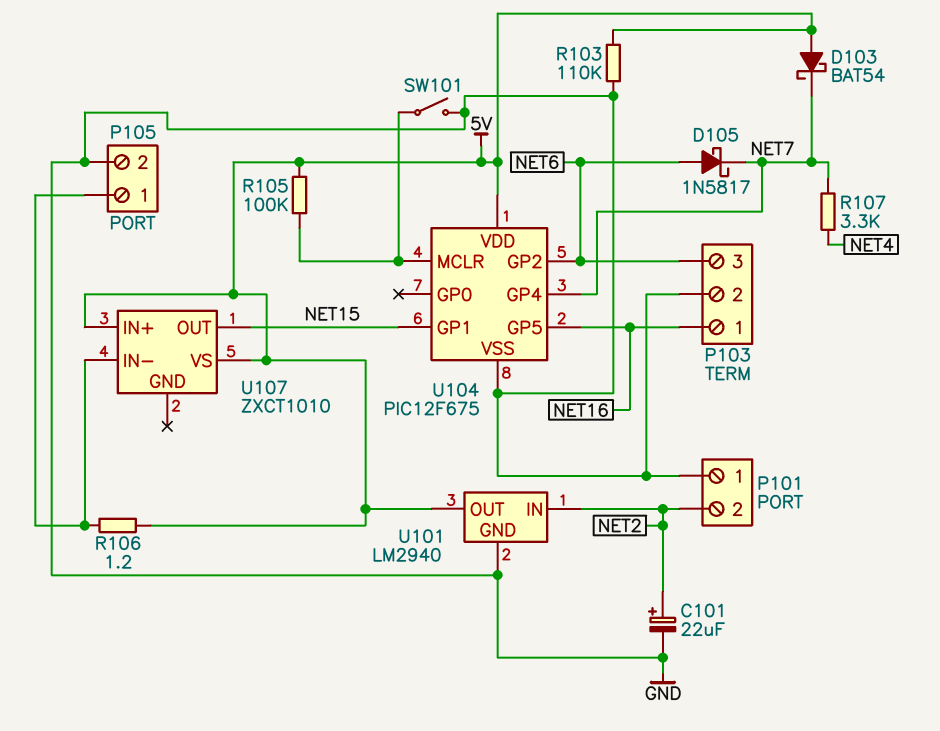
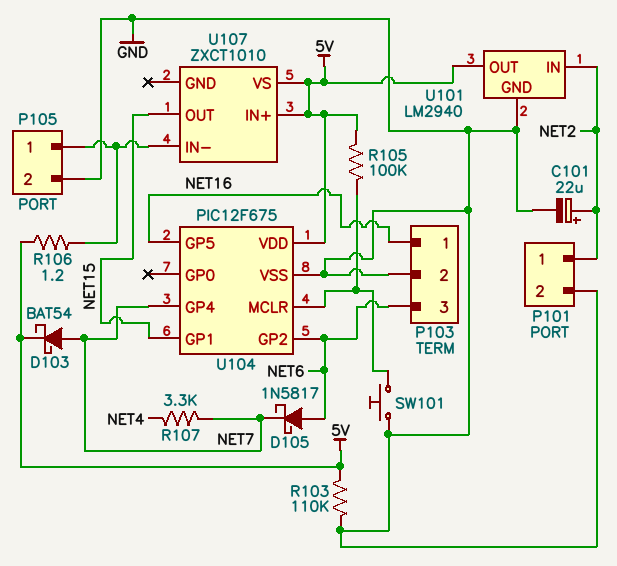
D103: schottky BAT54 (A 5V, K NET7) -> schottky BAT54 (A NET7, K 5V)
P101 pin 1: GND -> NET2
P101 pin 2: NET2 -> GND
SW101: switch (GND, U104/MCLR) -> button (GND, U104/MCLR)

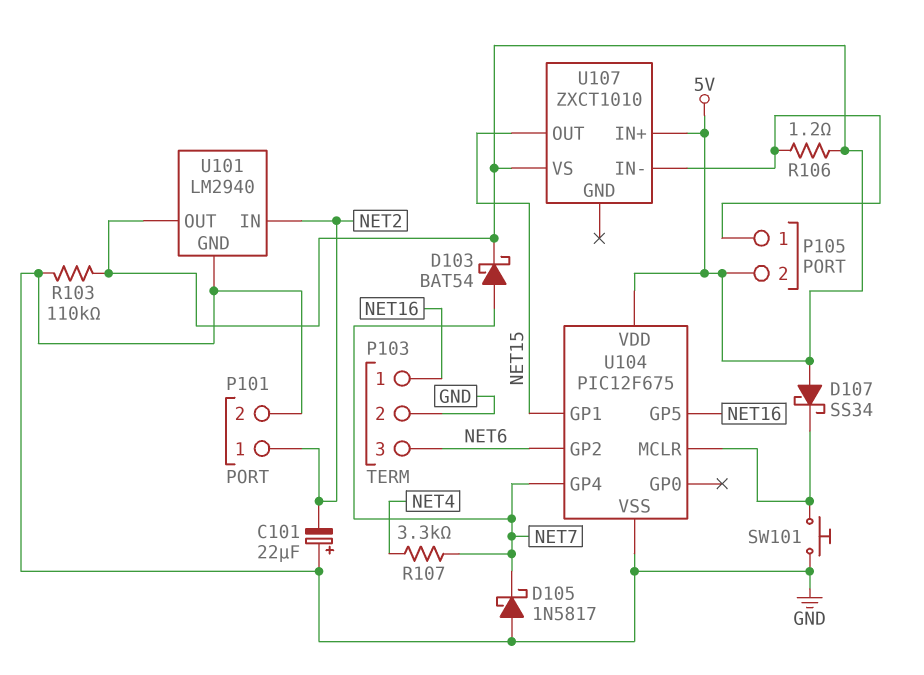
C101: 22uF (plus NET2, minus GND) -> 22uF (plus GND, minus NET2)
D105: schottky 1N5817 (A NET6, K NET7) -> schottky 1N5817 (A GND, K NET7)
D107: none -> schottky SS34 (A 5V, K U104/MCLR)
P105 pin 2: GND -> 5V
R105: 100k (5V, U104/MCLR) -> none

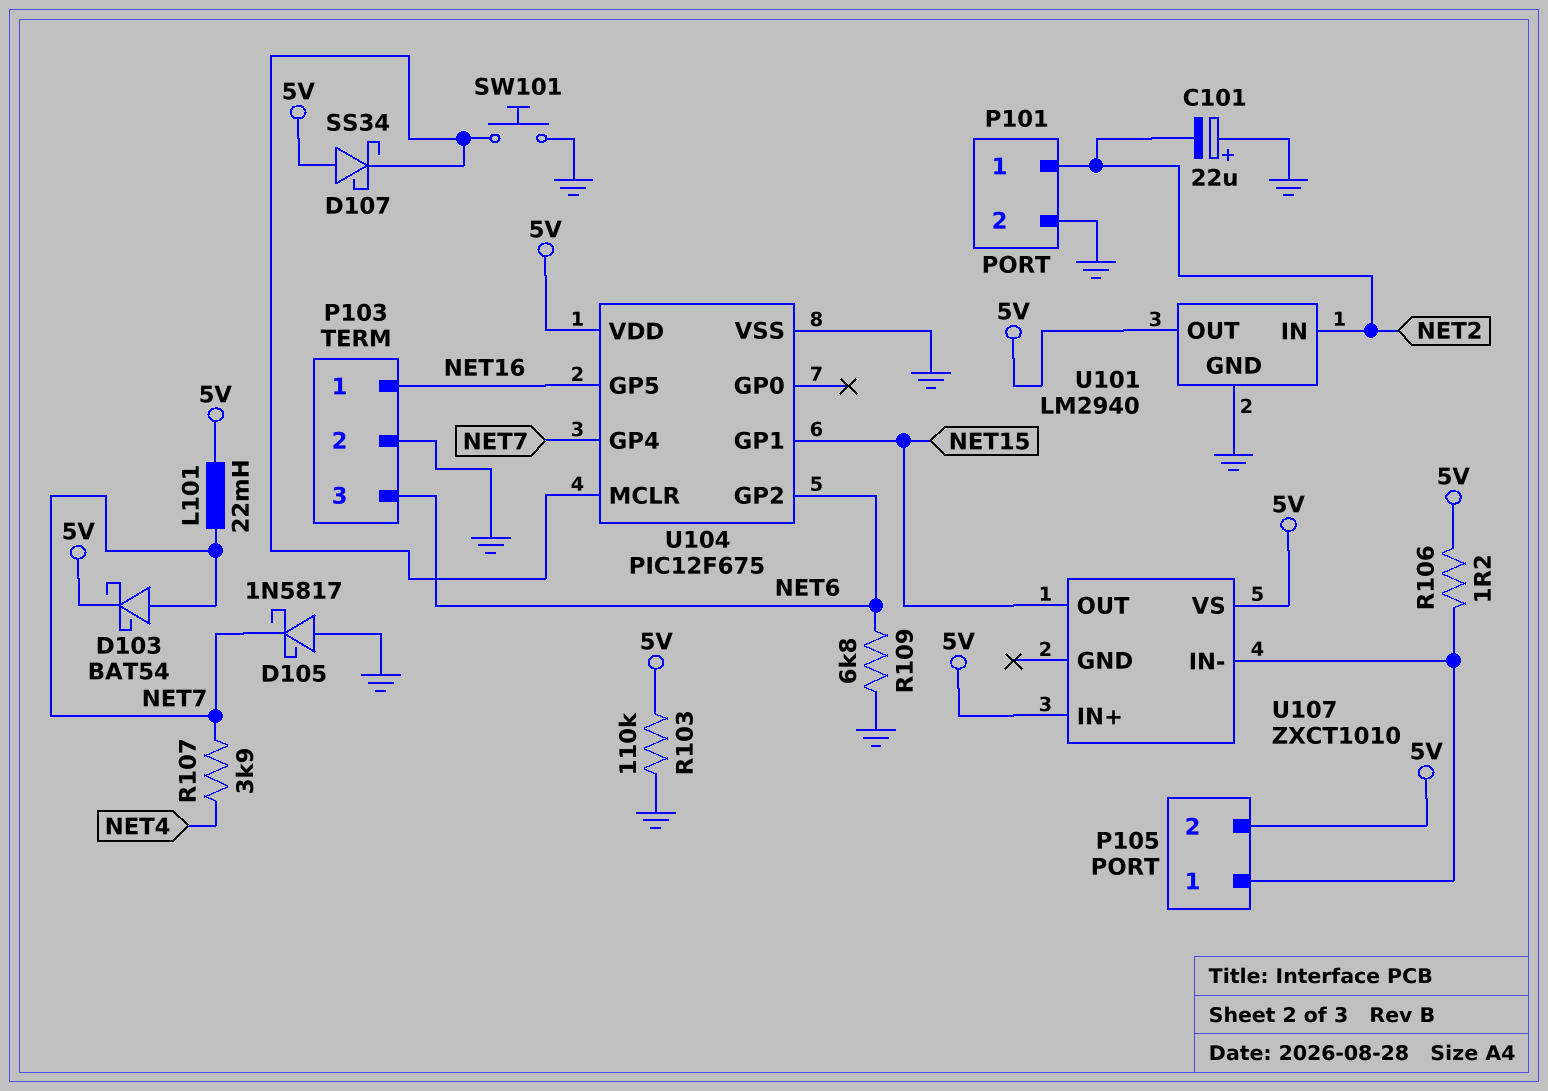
L101: none -> 22mH (5V, NET7)
R107: 3.3k (NET4, NET7) -> 3.9k (NET4, NET7)
R109: none -> 6.8k (GND, NET6)

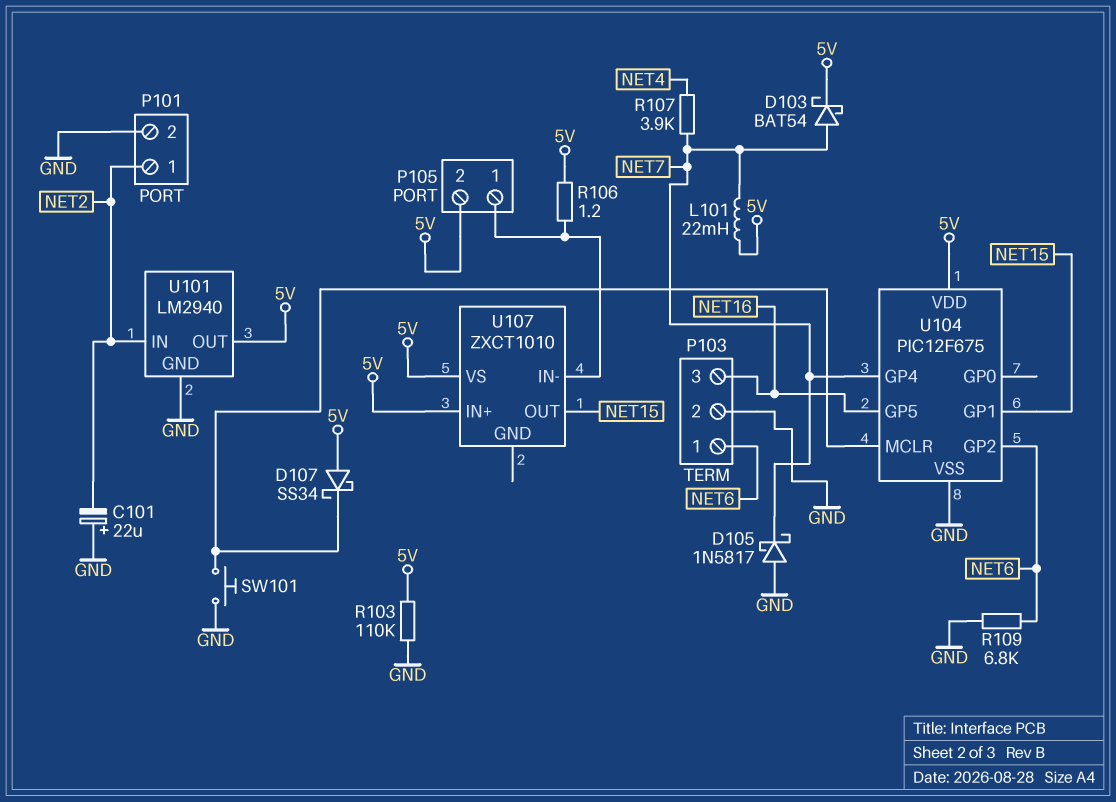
P103 pin 1: NET16 -> NET6
P103 pin 3: NET6 -> NET16

